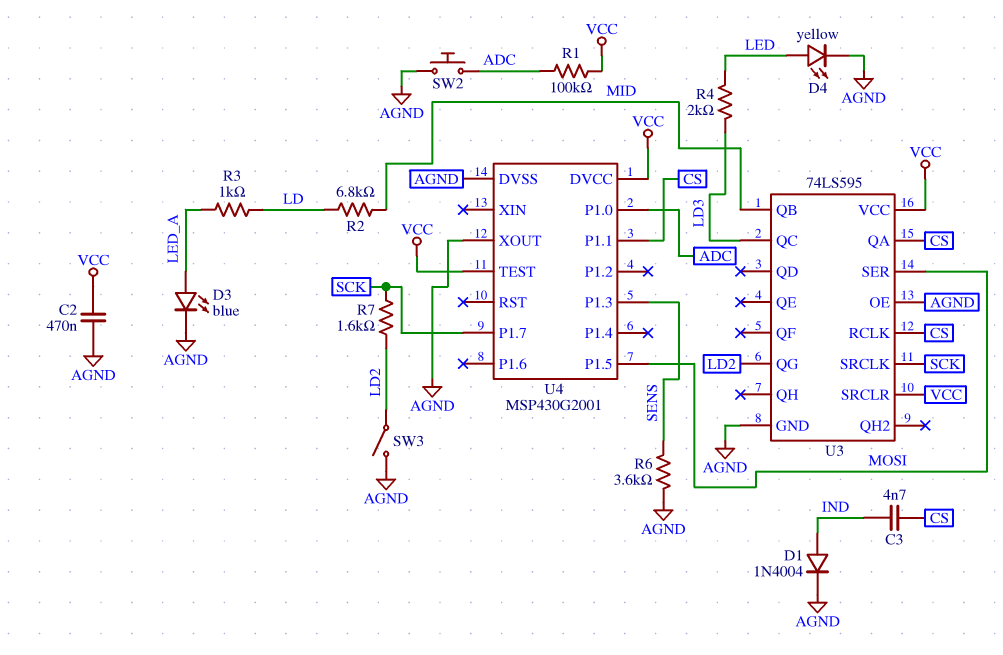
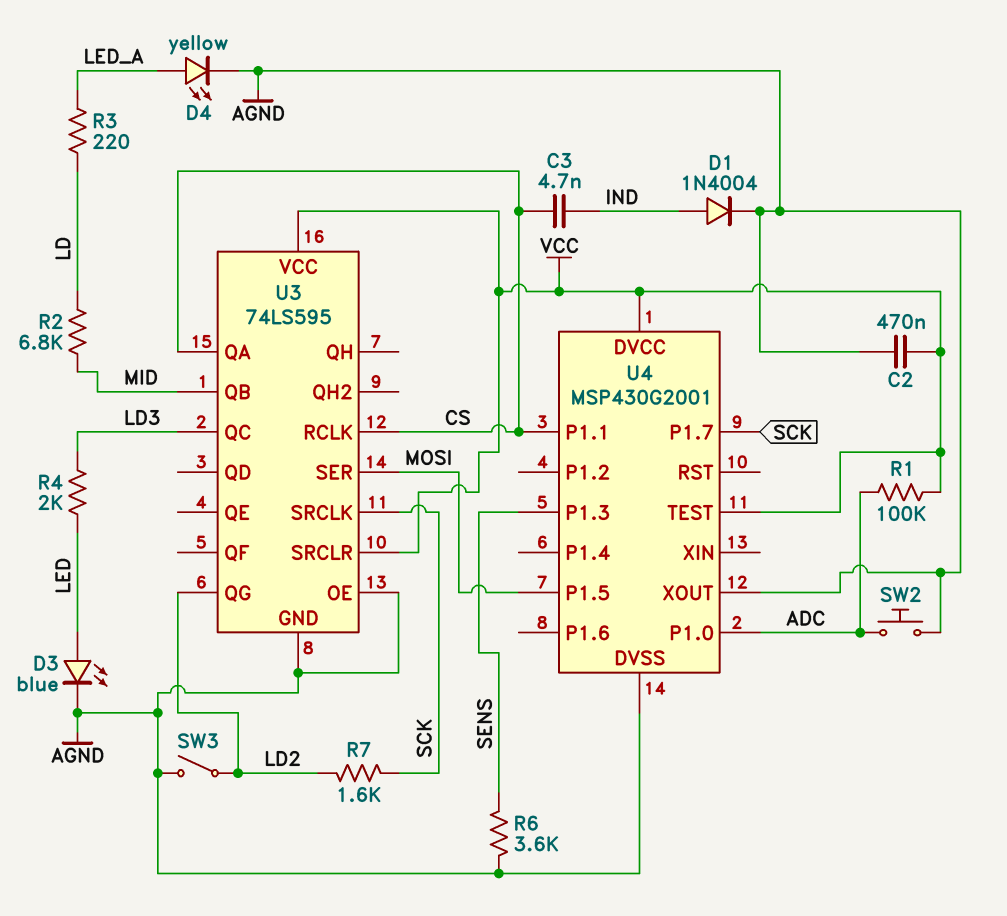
D3: LED blue (A LED_A, K AGND) -> LED blue (A LED, K AGND)
D4: LED yellow (A LED, K AGND) -> LED yellow (A LED_A, K AGND)
R3: 1k (LD, LED_A) -> 220 (LD, LED_A)

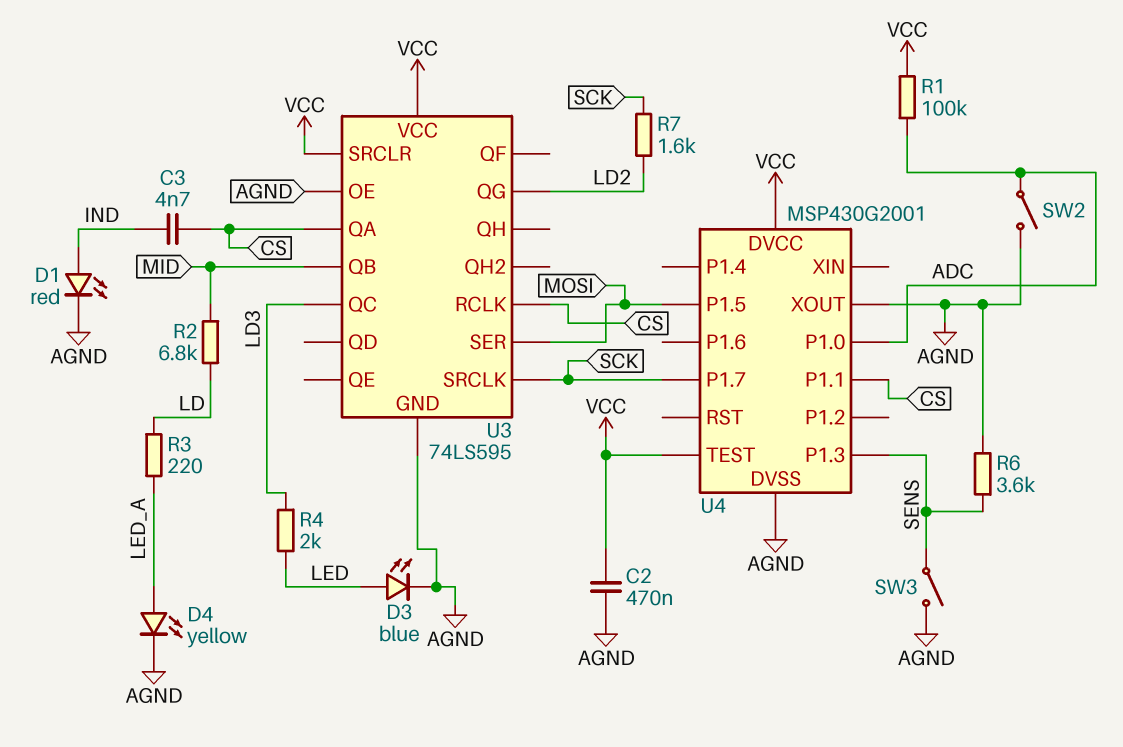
D1: diode 1N4004 (A IND, K AGND) -> LED red (A IND, K AGND)
SW2: button (ADC, AGND) -> switch (ADC, AGND)
SW3: switch (AGND, LD2) -> switch (AGND, SENS)

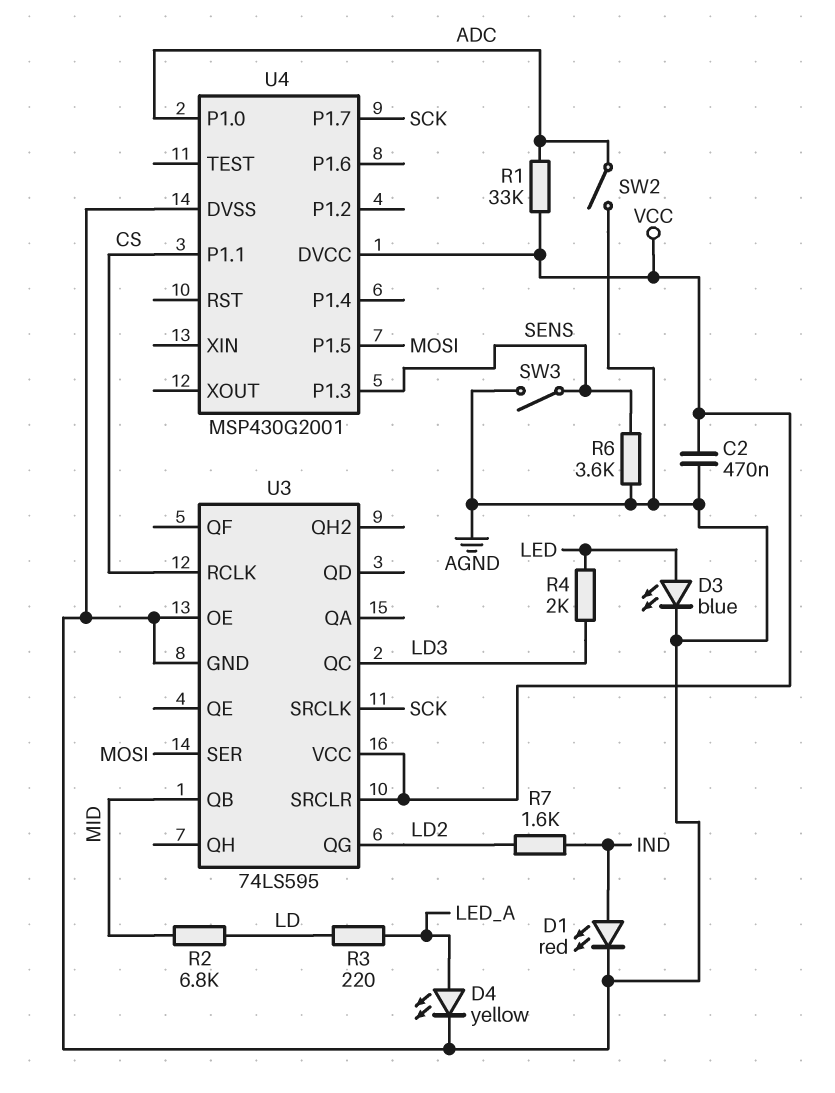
C3: 4.7nF (CS, IND) -> none
R1: 100k (ADC, VCC) -> 33k (ADC, VCC)
R7: 1.6k (LD2, SCK) -> 1.6k (IND, LD2)
U3 pin QA: CS -> none
U4 pin TEST: VCC -> none
U4 pin XOUT: AGND -> none

